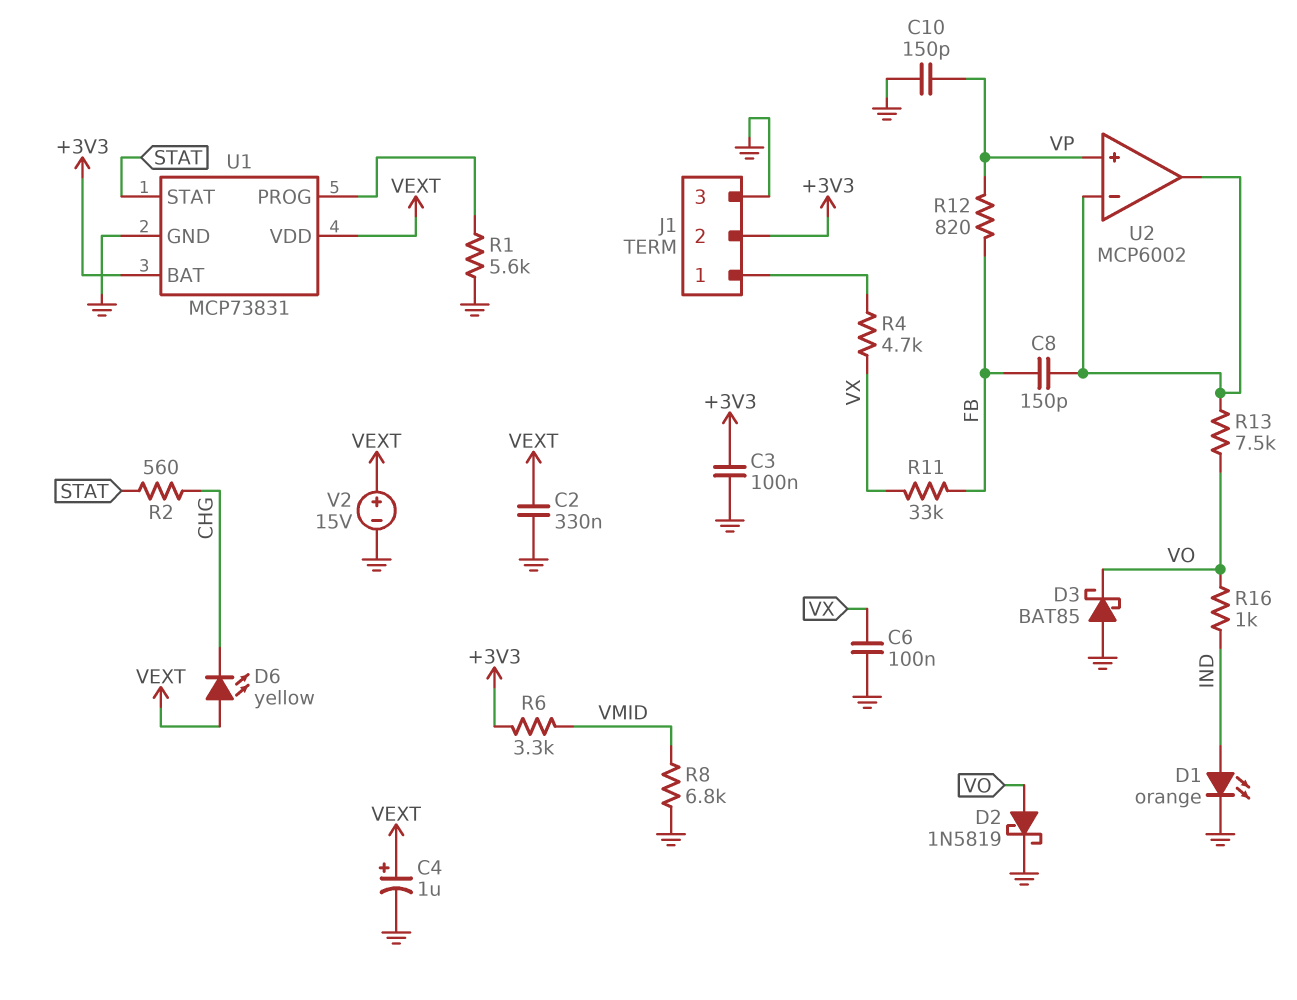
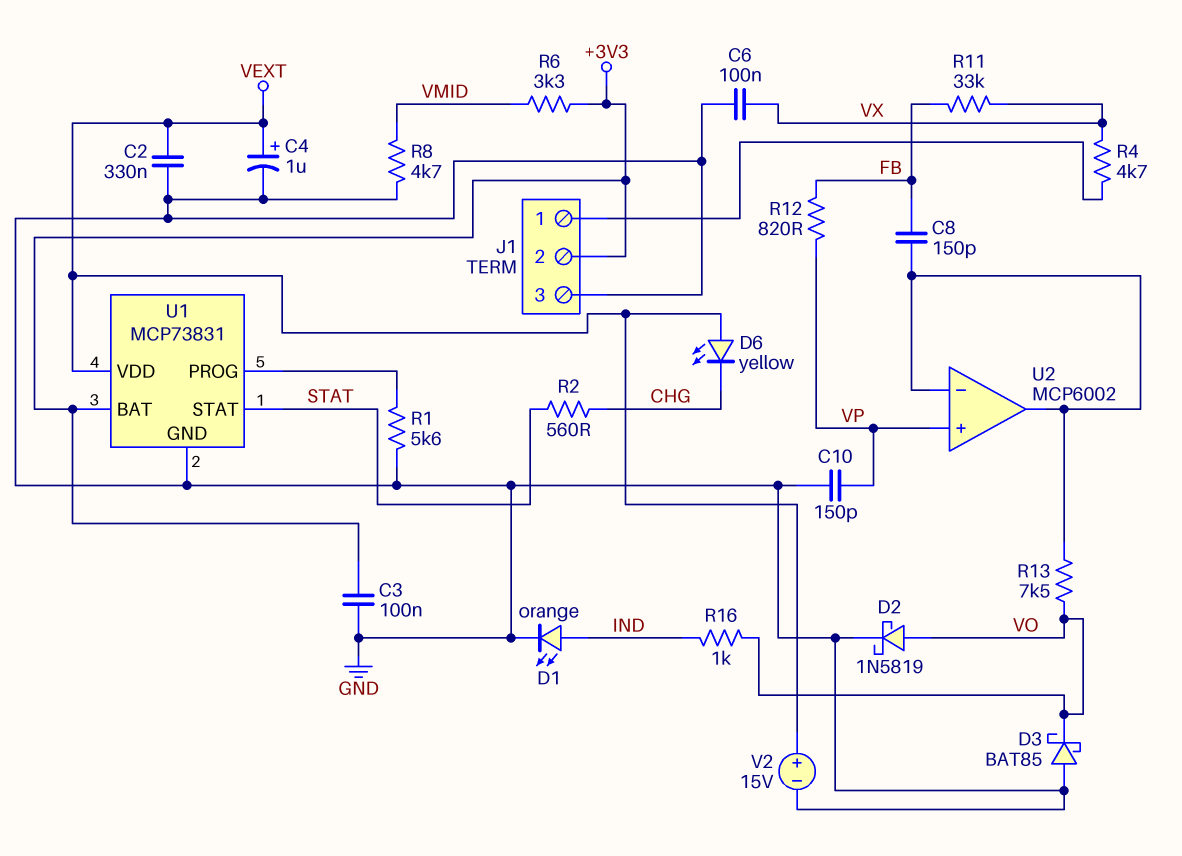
R8: 6.8k (GND, VMID) -> 4.7k (GND, VMID)

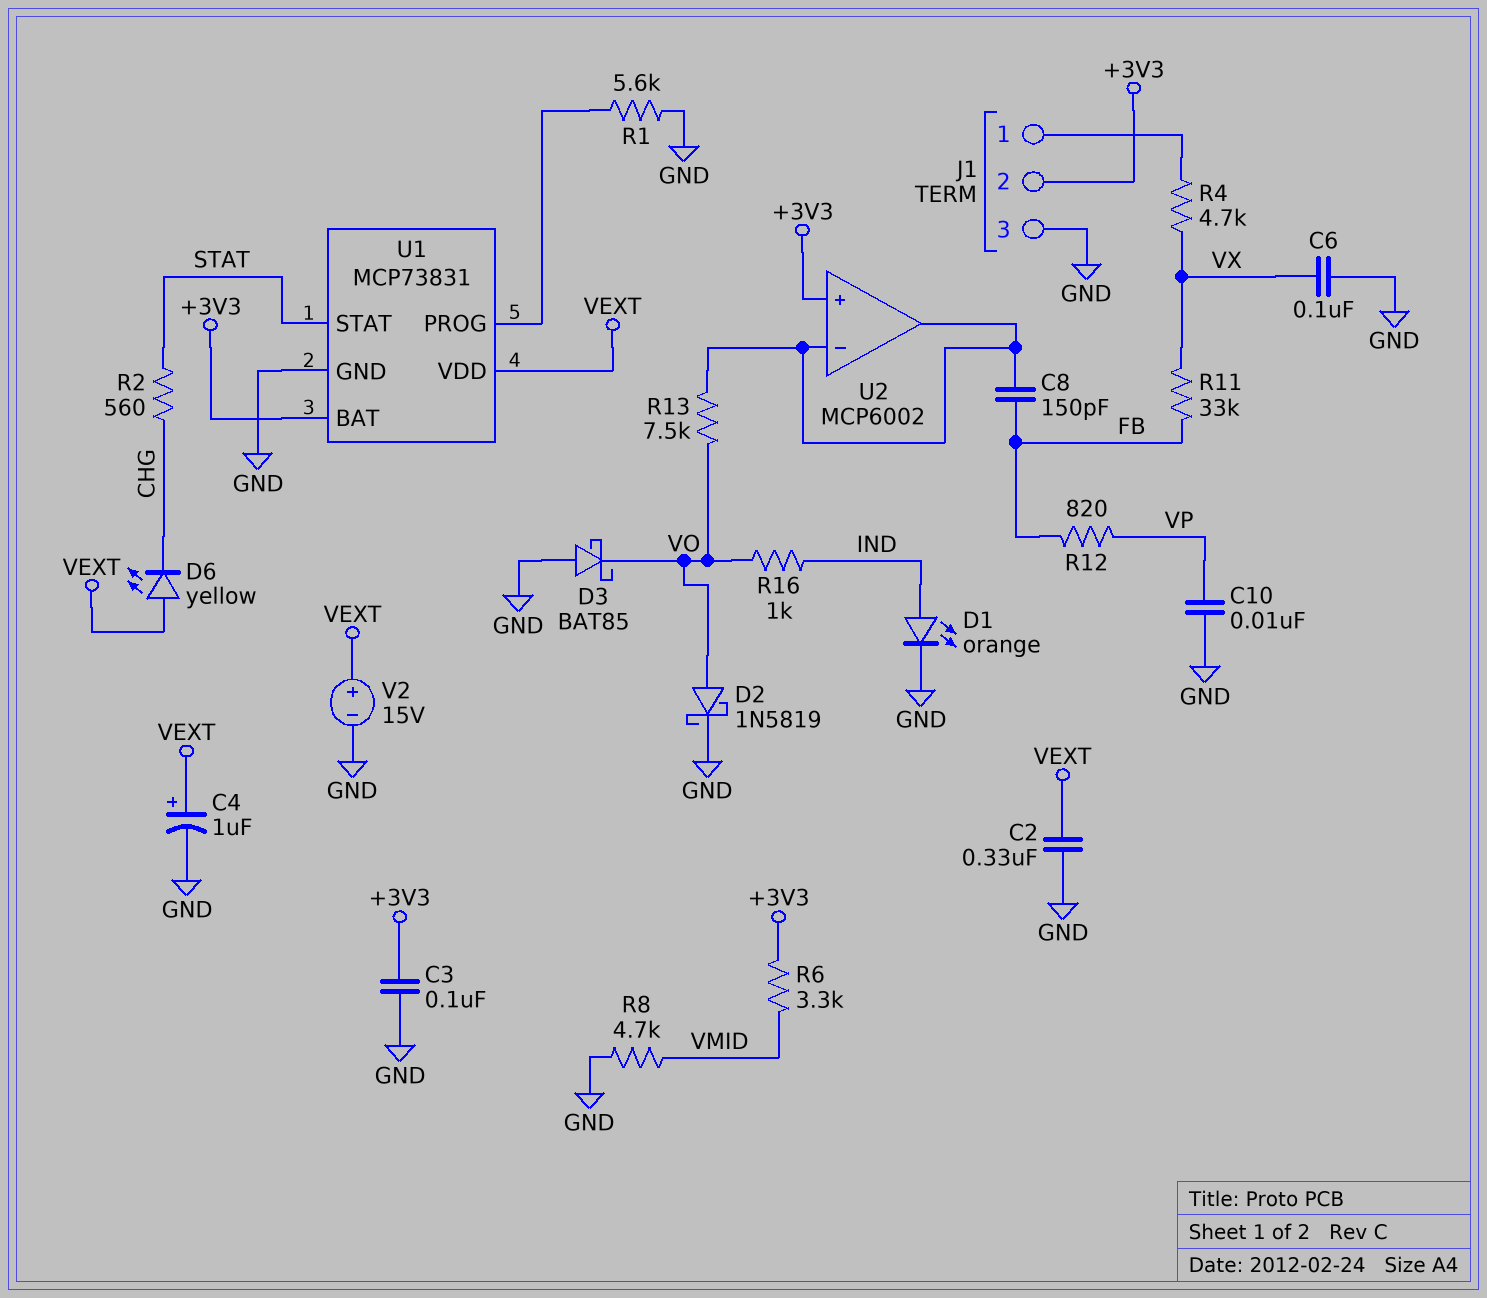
C10: 150pF (GND, VP) -> 10nF (GND, VP)
U2 pin in+: VP -> +3V3

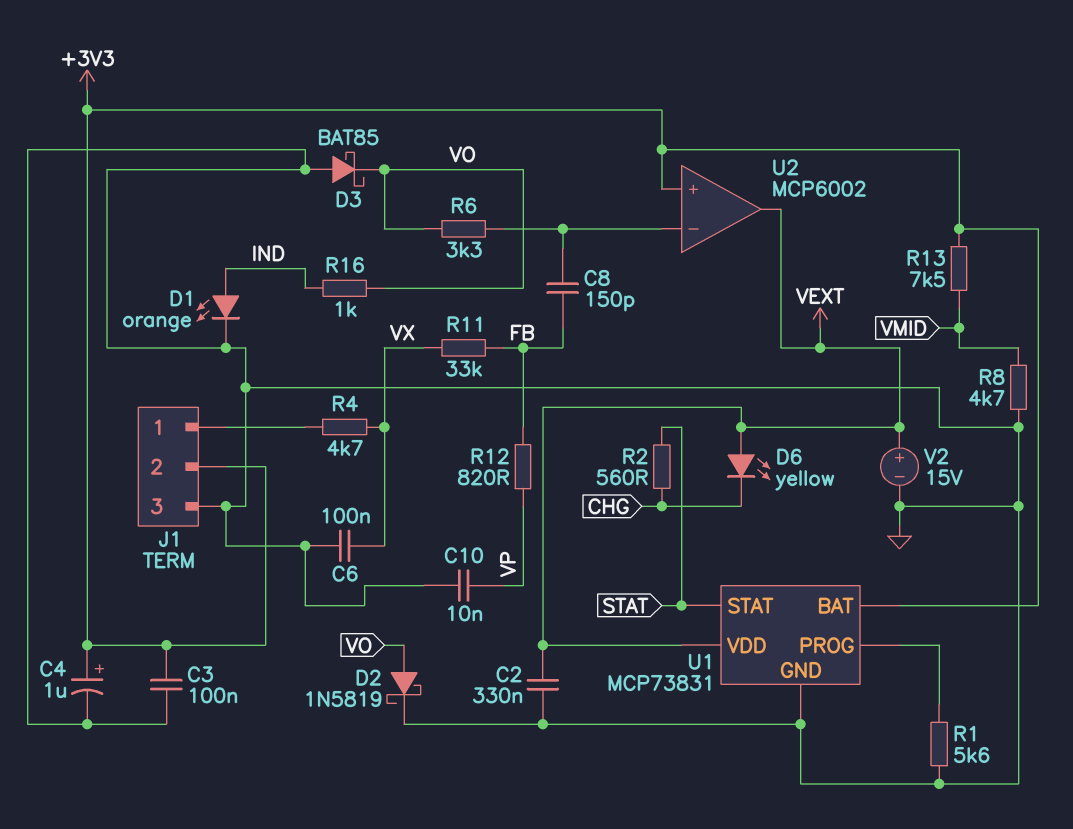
C4: 1uF (plus VEXT, minus GND) -> 1uF (plus +3V3, minus GND)
R6: 3.3k (+3V3, VMID) -> 3.3k (U2/in-, VO)
R13: 7.5k (U2/in-, VO) -> 7.5k (+3V3, VMID)
U2 pin out: U2/in- -> VEXT

